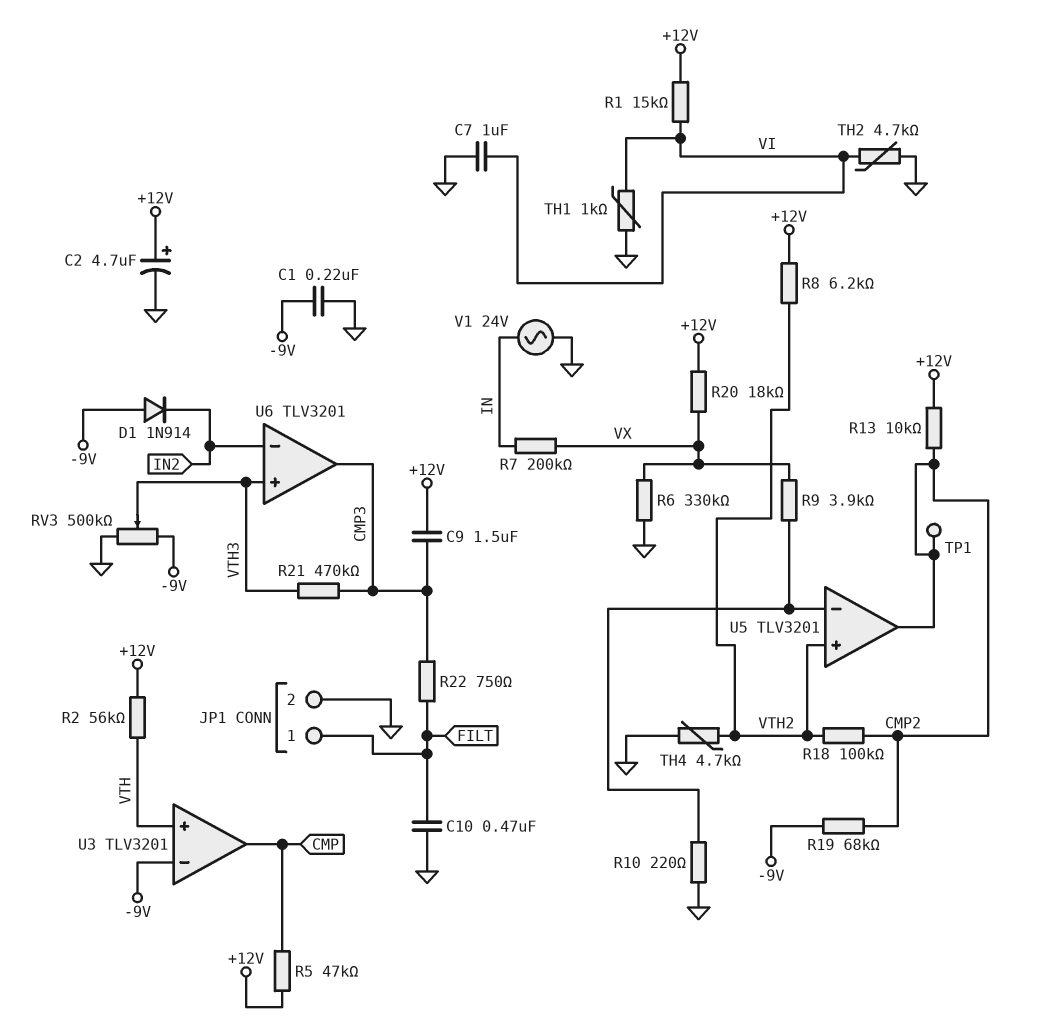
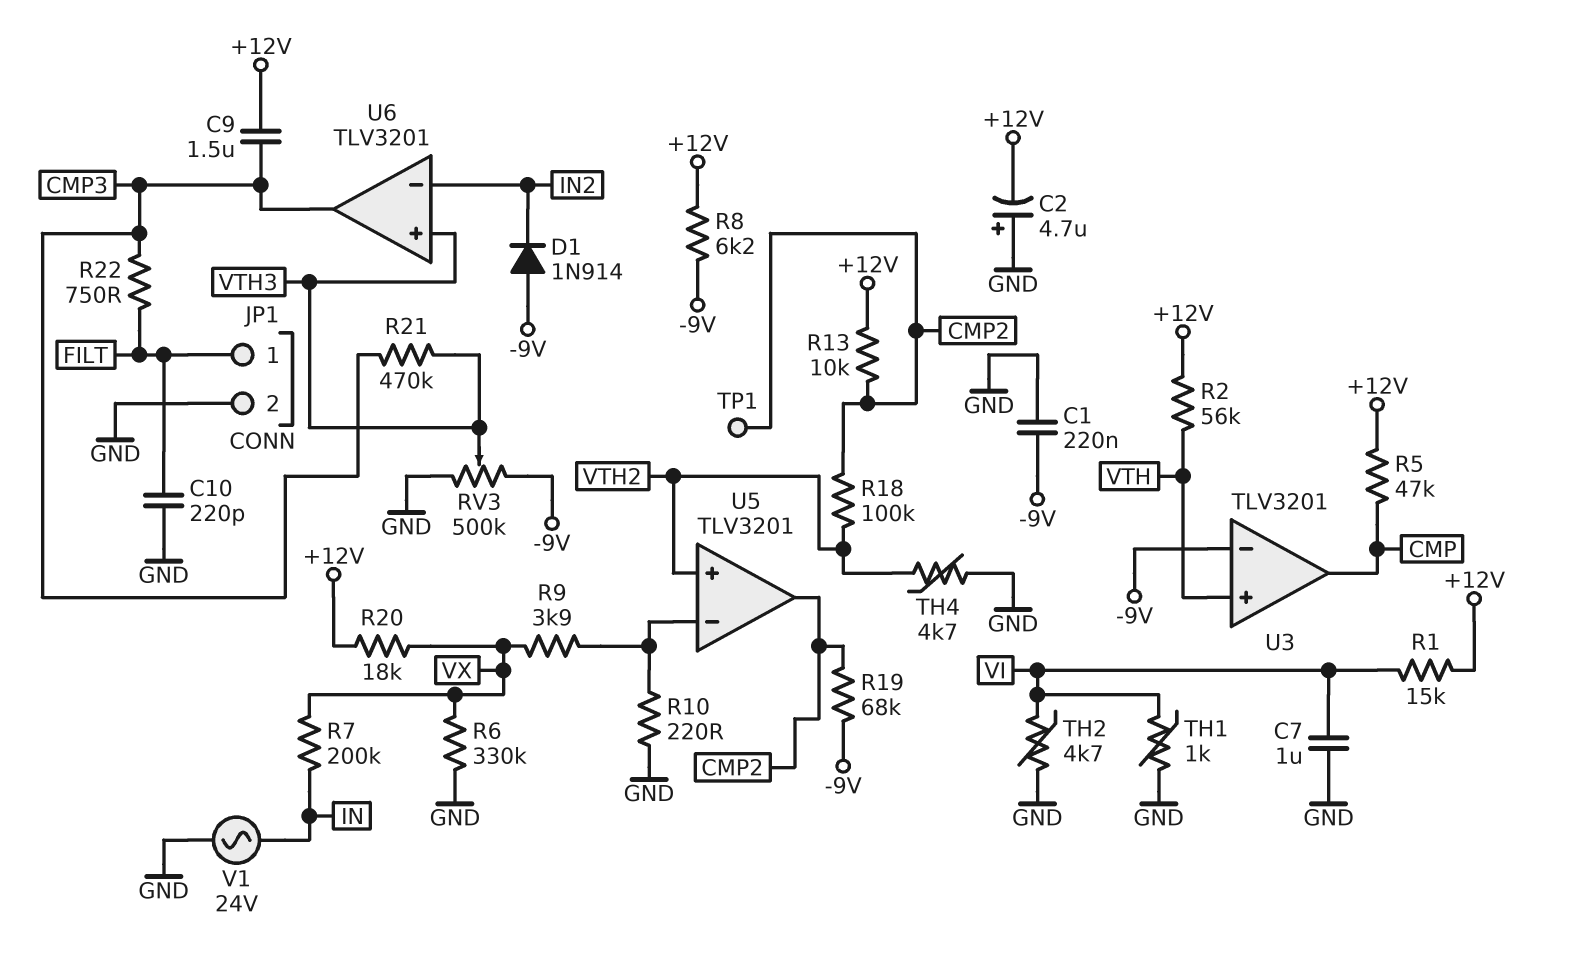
C2: 4.7uF (plus +12V, minus GND) -> 4.7uF (plus GND, minus +12V)
C10: 470nF (FILT, GND) -> 220pF (FILT, GND)
R8: 6.2k (+12V, VTH2) -> 6.2k (+12V, -9V)

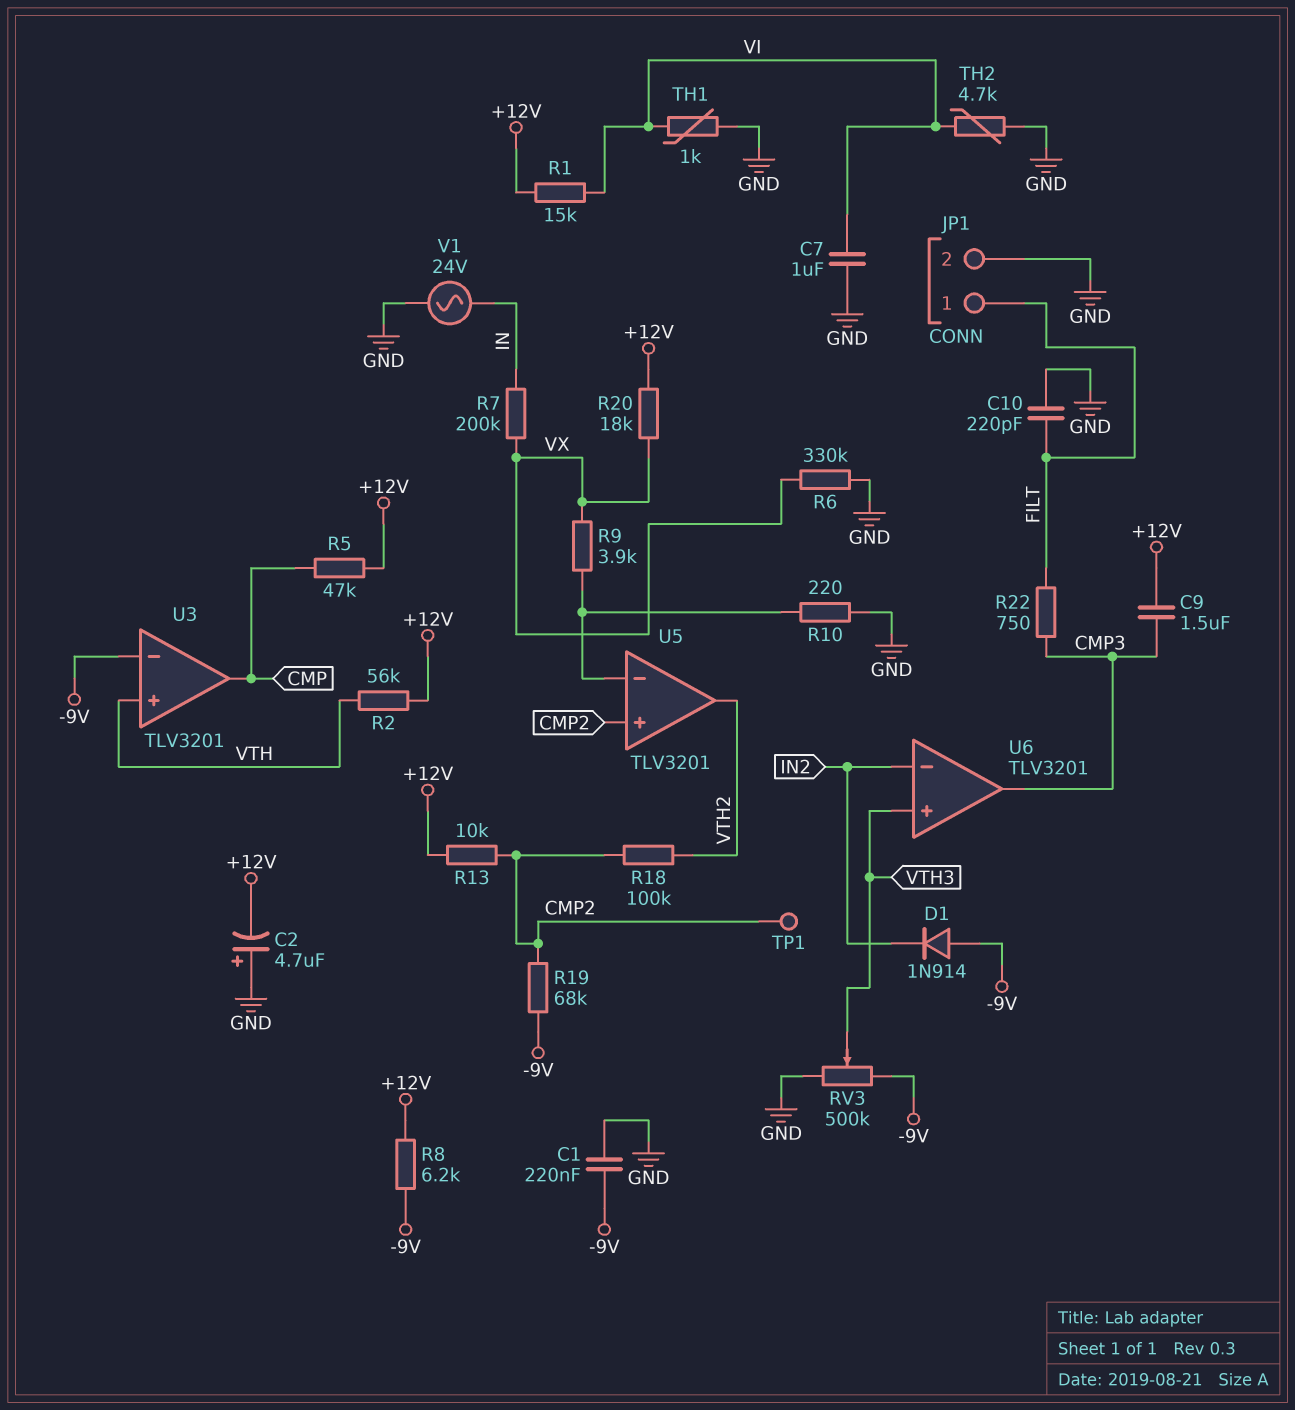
R21: 470k (CMP3, VTH3) -> none
TH4: 4.7k (GND, VTH2) -> none
U5 pin in+: VTH2 -> CMP2
U5 pin out: CMP2 -> VTH2

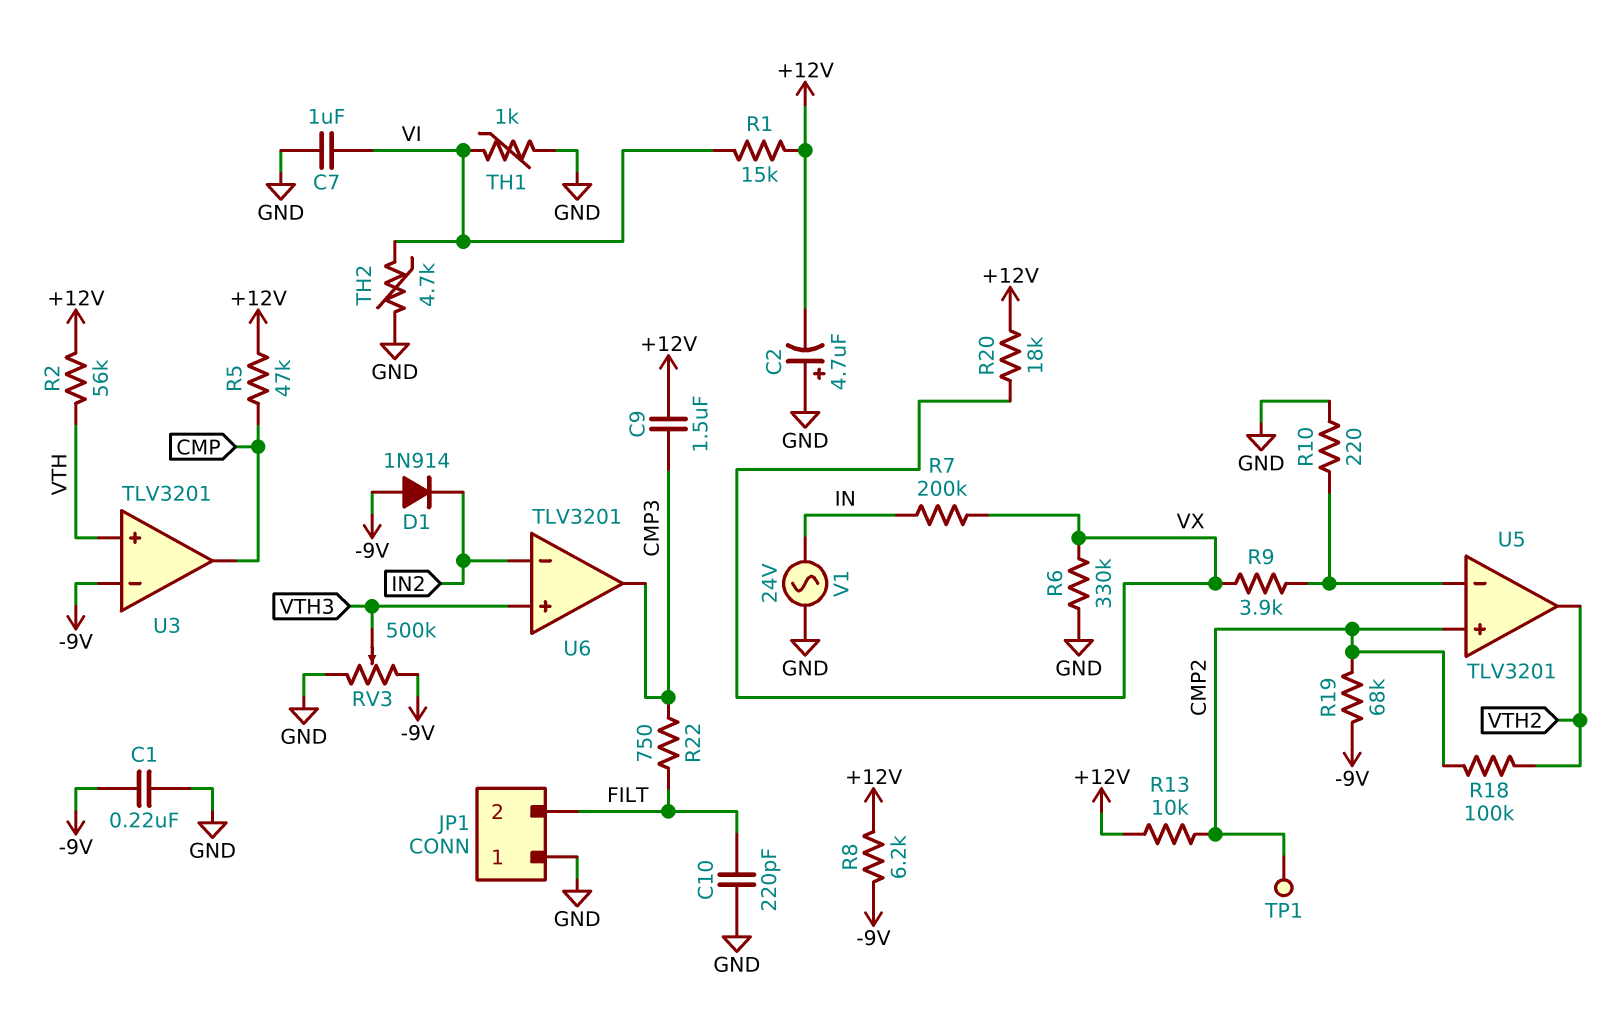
JP1 pin 1: FILT -> GND
JP1 pin 2: GND -> FILT

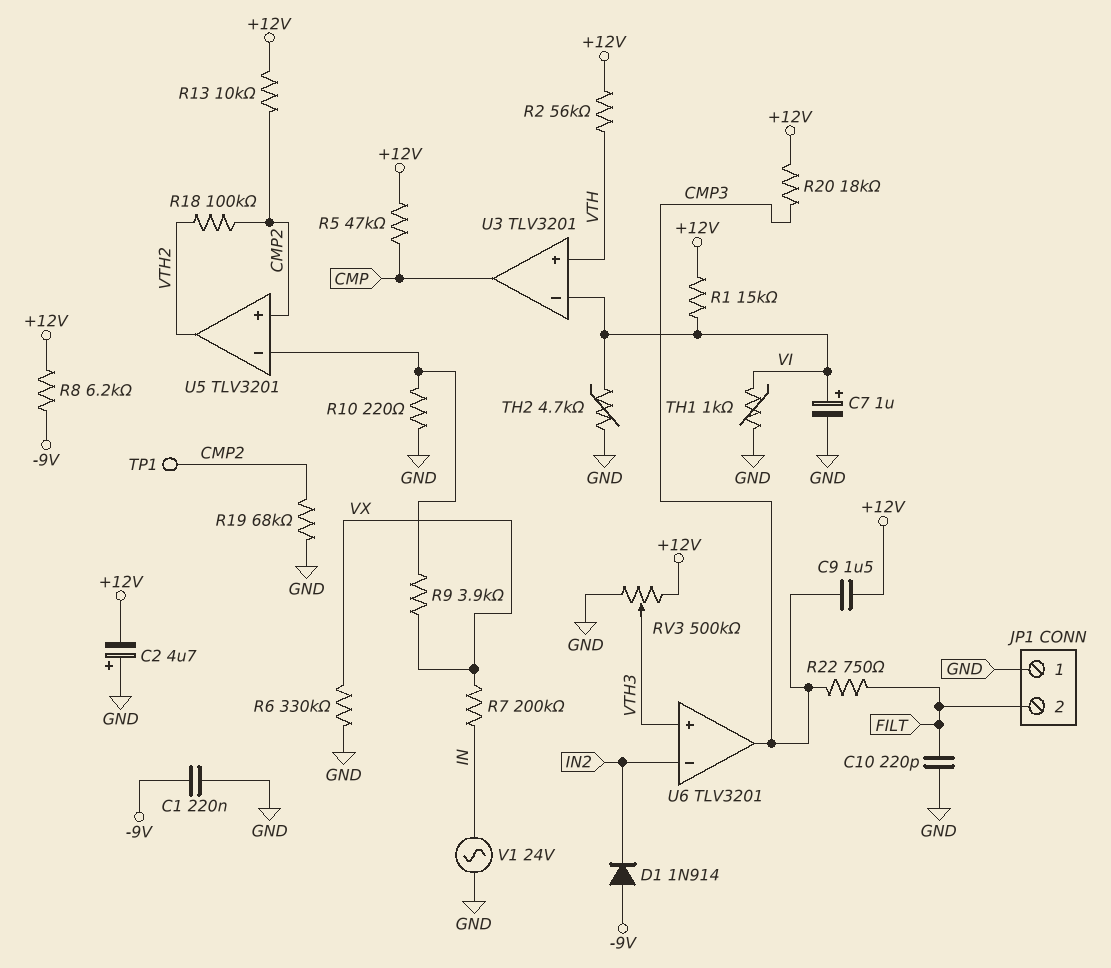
C7: 1uF (GND, VI) -> 1uF (plus VI, minus GND)
R19: 68k (-9V, CMP2) -> 68k (CMP2, GND)
R20: 18k (+12V, VX) -> 18k (+12V, CMP3)
RV3: 500k (-9V, GND, wiper VTH3) -> 500k (+12V, GND, wiper VTH3)
U3 pin in-: -9V -> VI

